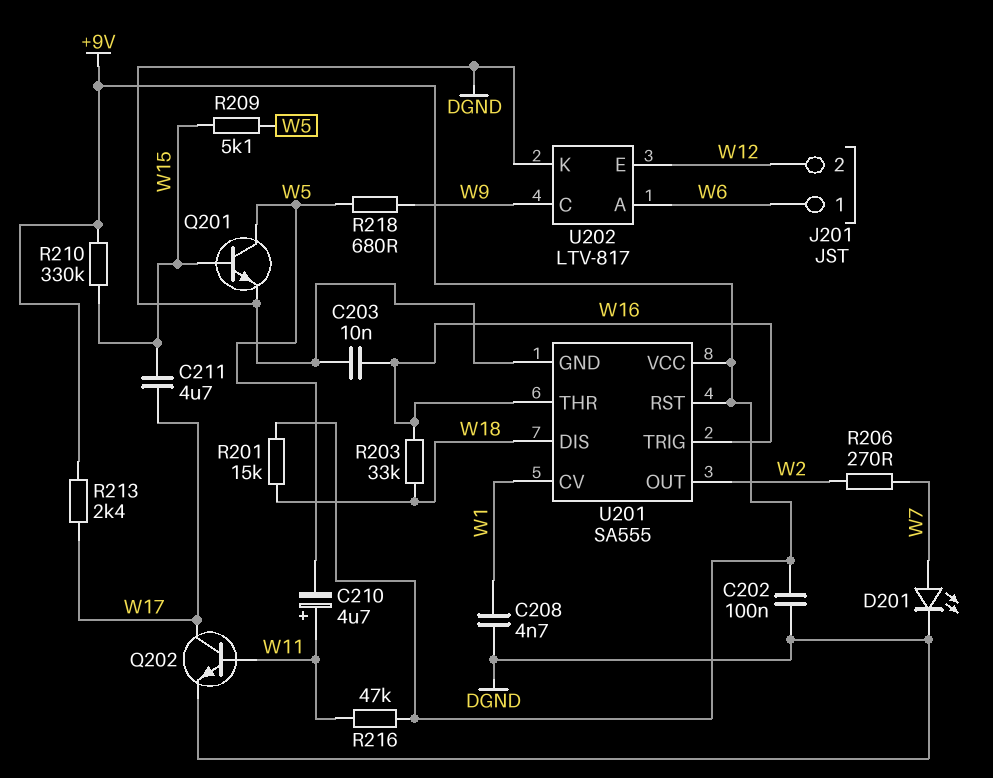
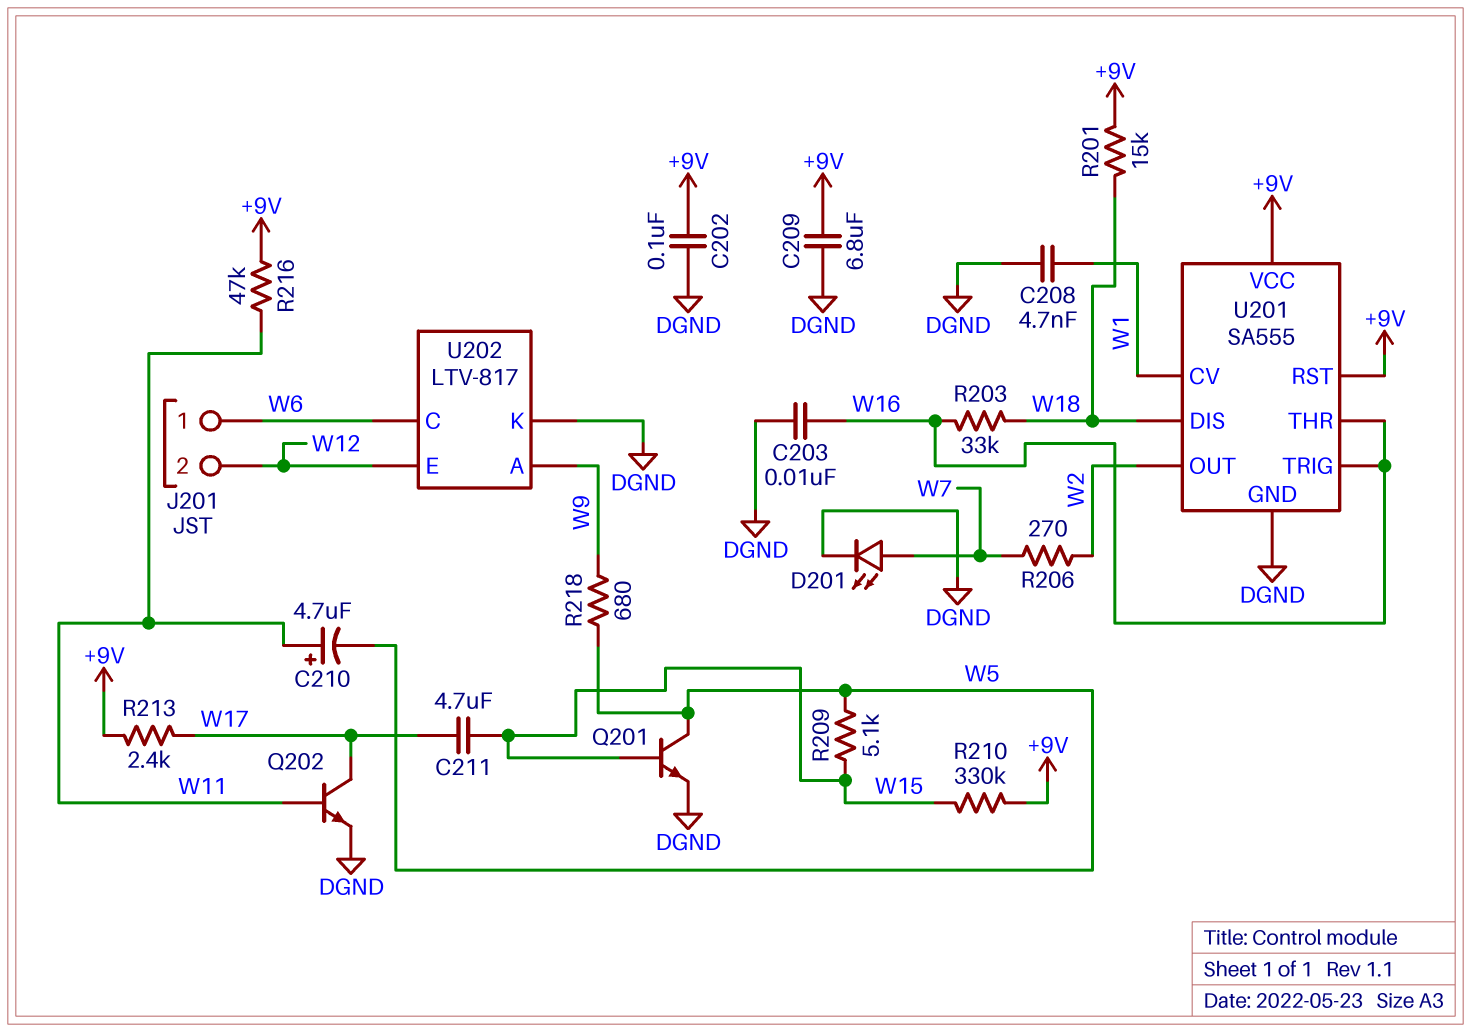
C209: none -> 6.8uF (+9V, DGND)
U202 pin A: W6 -> W9
U202 pin C: W9 -> W6

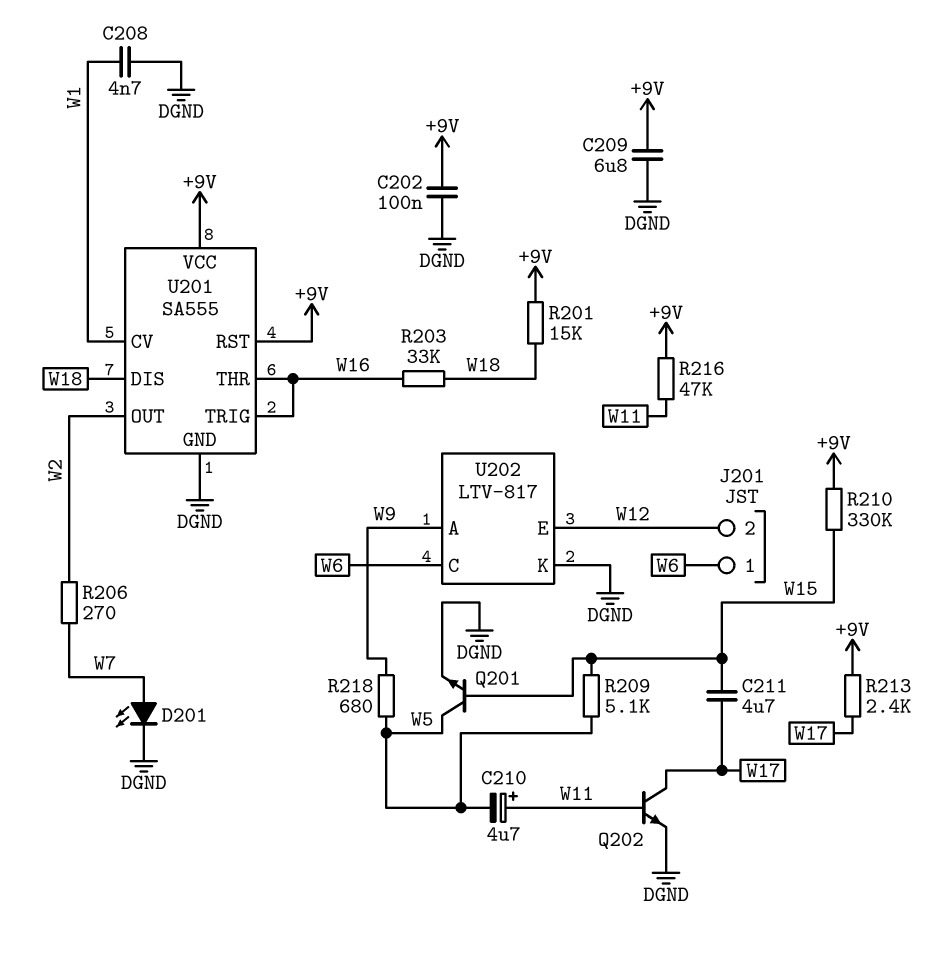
C203: 10nF (DGND, W16) -> none

